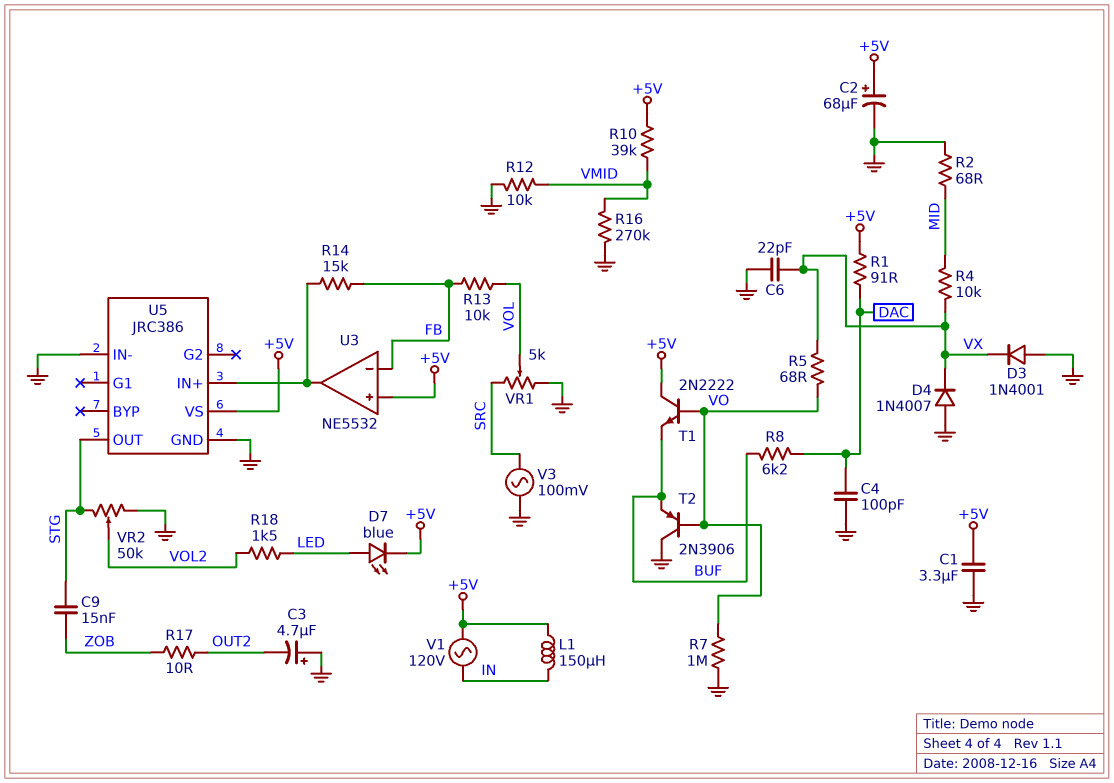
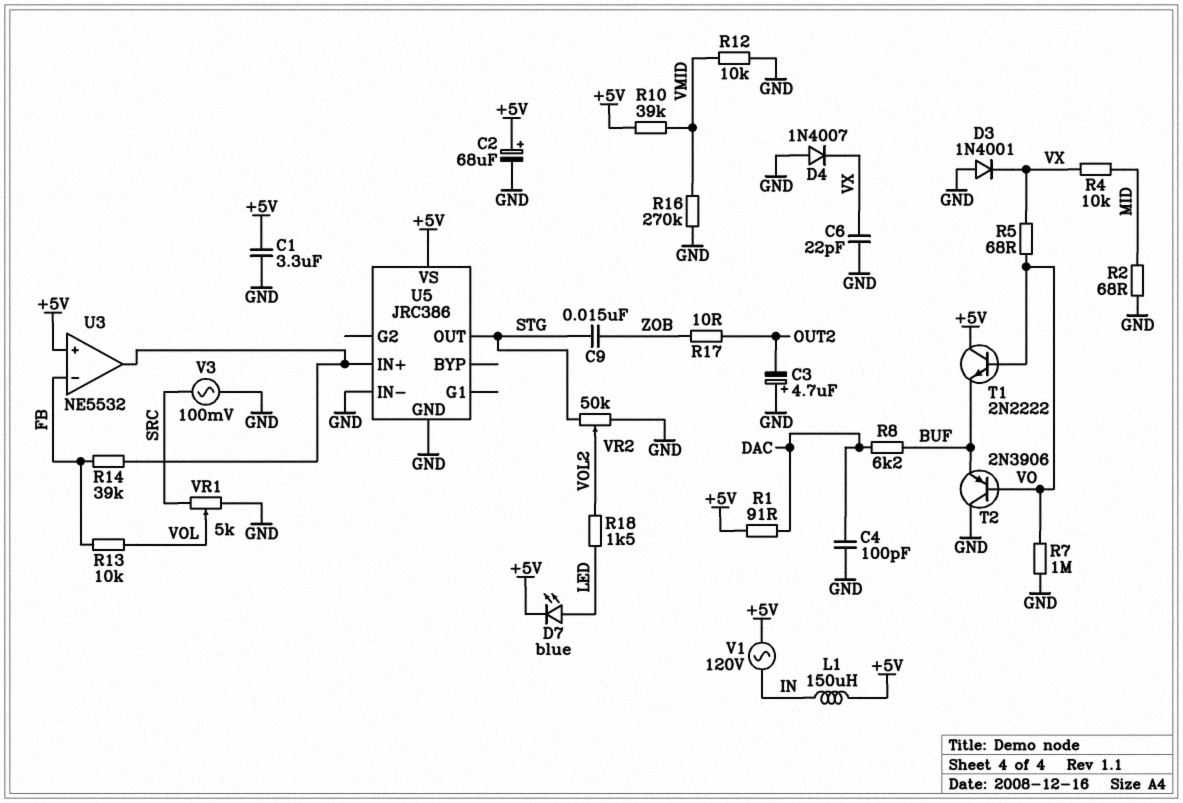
R14: 15k (FB, U3/out) -> 39k (FB, U3/out)

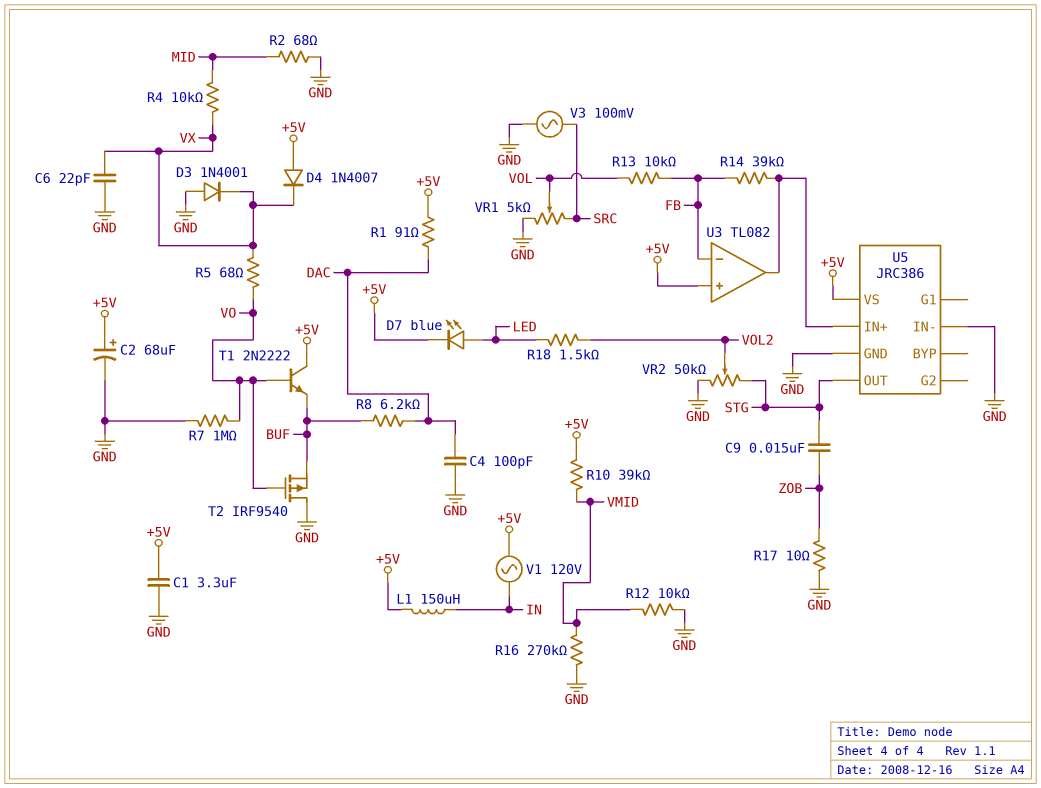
C3: 4.7uF (plus GND, minus OUT2) -> none
D4: diode 1N4007 (A GND, K VX) -> diode 1N4007 (A +5V, K VX)
R17: 10 (OUT2, ZOB) -> 10 (GND, ZOB)
T2: PNP 2N3906 (B VO, C GND, E BUF) -> PMOS IRF9540 (G VO, D GND, S BUF)
U3: NE5532 -> TL082

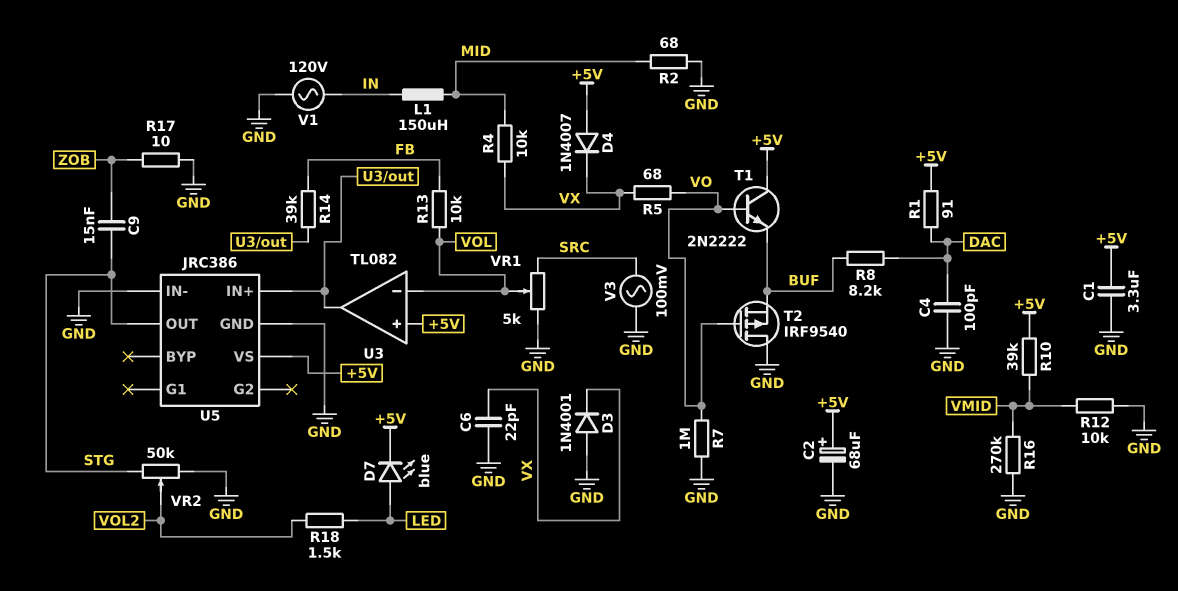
L1: 150uH (+5V, IN) -> 150uH (IN, MID)
R8: 6.2k (BUF, DAC) -> 8.2k (BUF, DAC)
U3 pin in-: FB -> VOL
V1: AC 120V (+5V, IN) -> AC 120V (GND, IN)

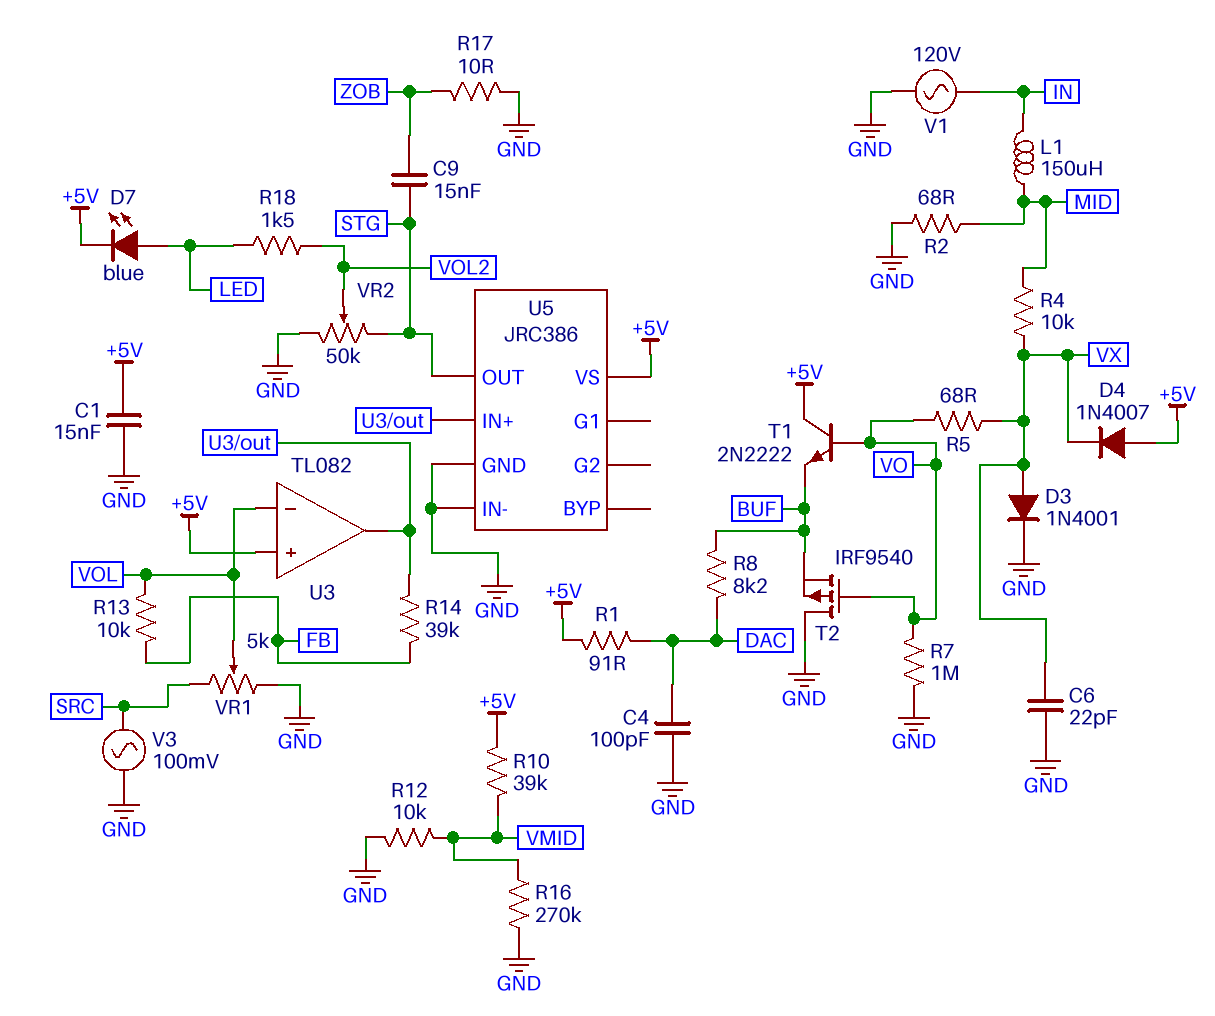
C1: 3.3uF (+5V, GND) -> 15nF (+5V, GND)
C2: 68uF (plus +5V, minus GND) -> none
D3: diode 1N4001 (A GND, K VX) -> diode 1N4001 (A VX, K GND)

